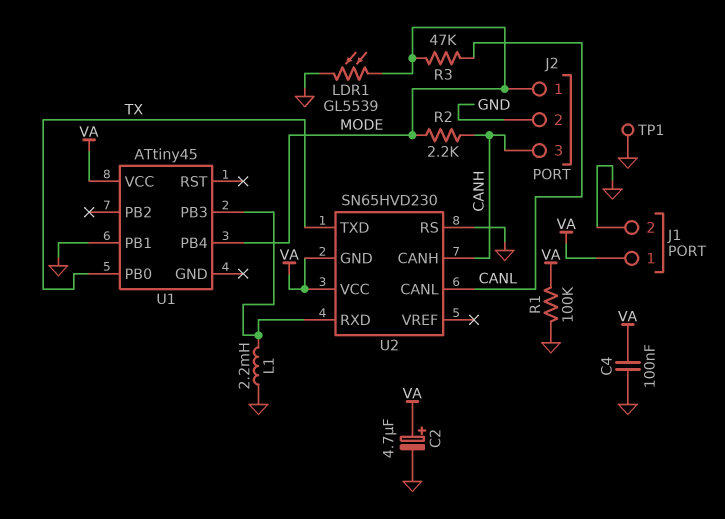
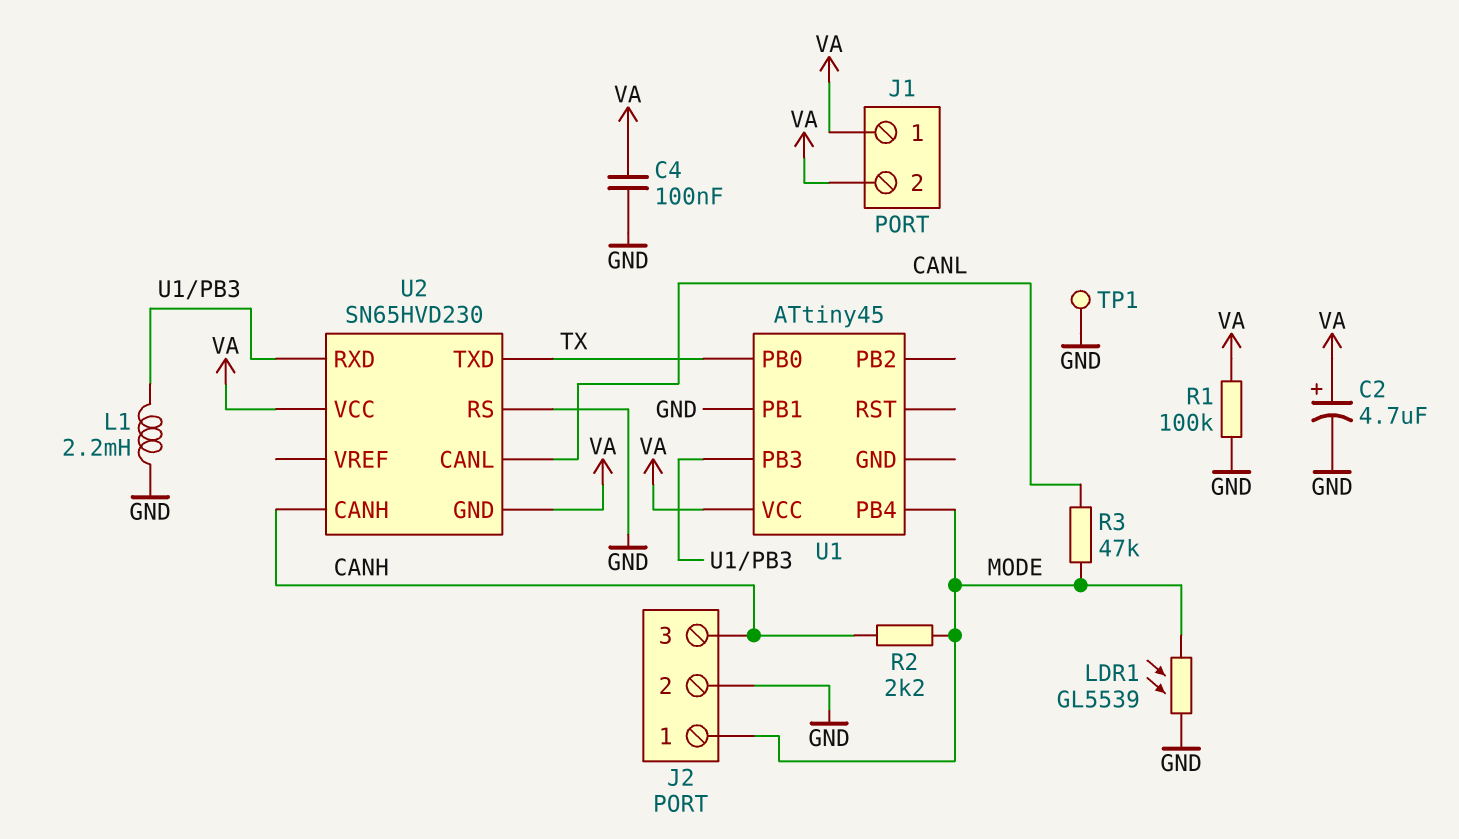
J1 pin 2: GND -> VA

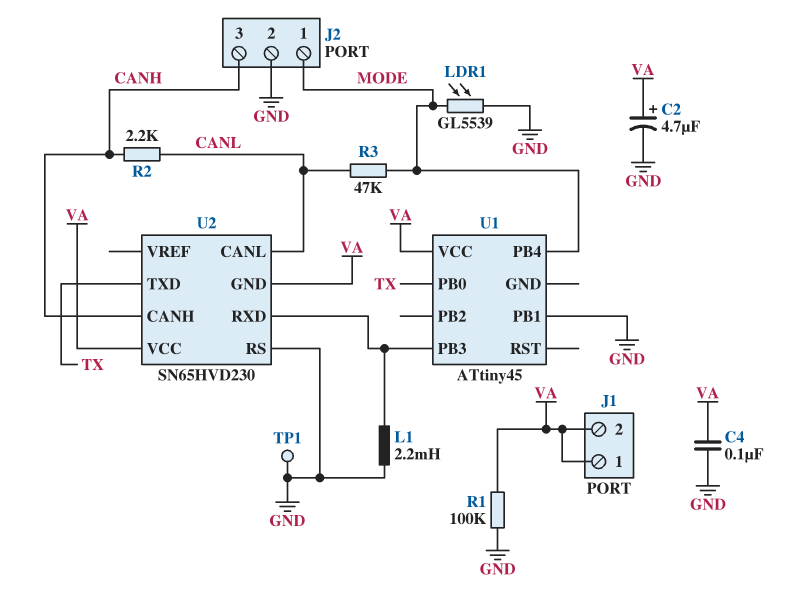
R2: 2.2k (CANH, MODE) -> 2.2k (CANH, CANL)

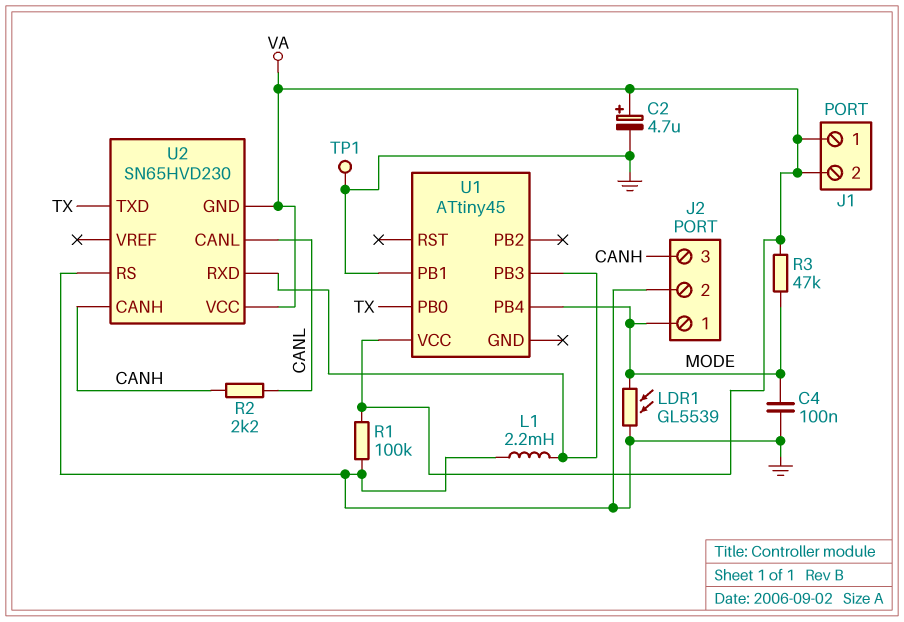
C4: 100nF (GND, VA) -> 100nF (GND, MODE)
R3: 47k (CANL, MODE) -> 47k (MODE, VA)

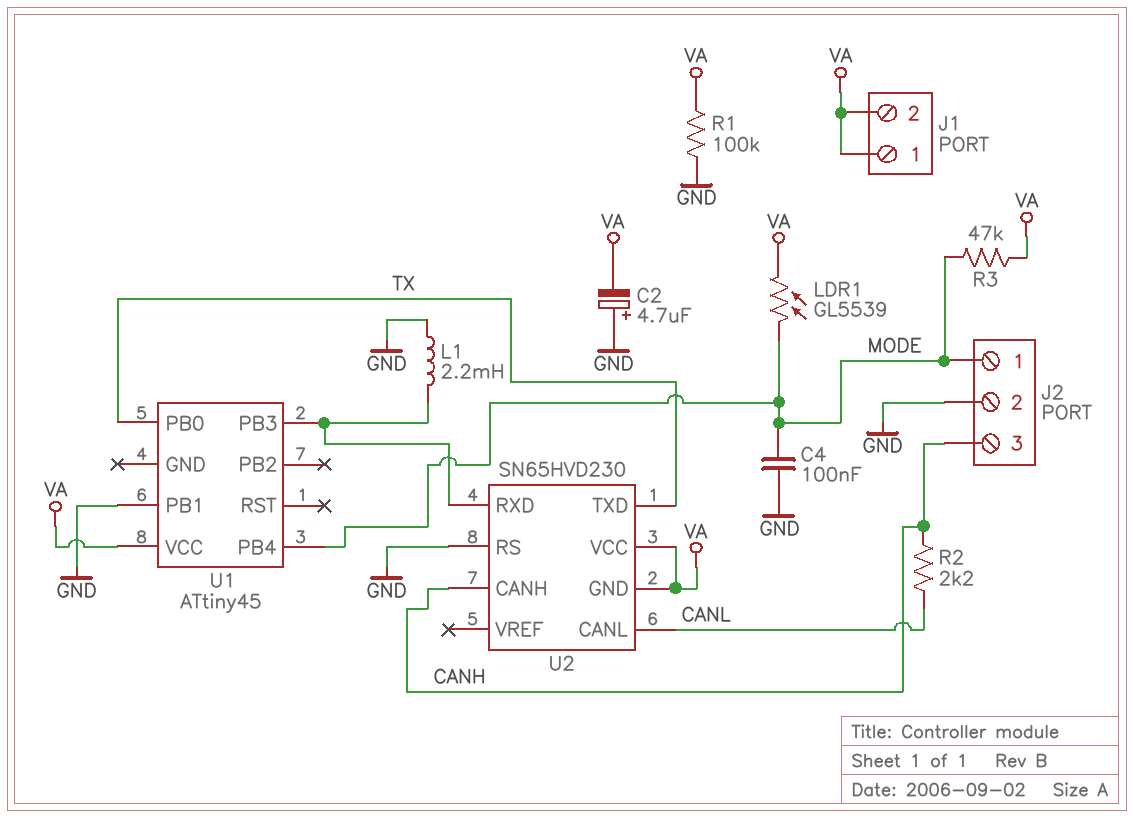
C2: 4.7uF (plus VA, minus GND) -> 4.7uF (plus GND, minus VA)
LDR1: GL5539 (GND, MODE) -> GL5539 (MODE, VA)
TP1: test point (GND) -> none

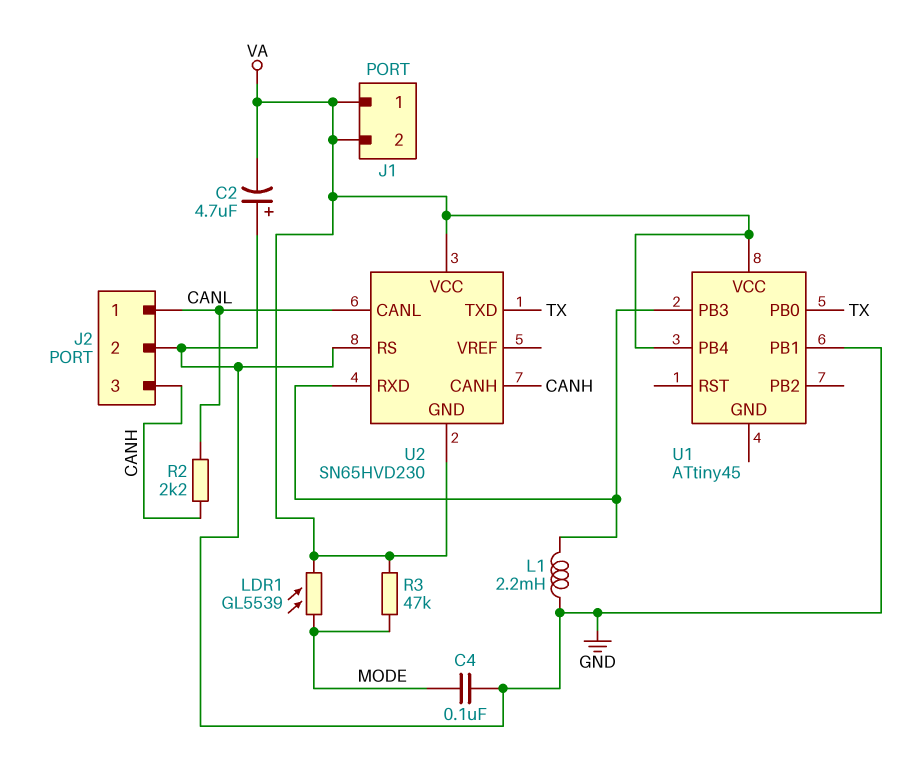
J2 pin 1: MODE -> CANL
R1: 100k (GND, VA) -> none
U1 pin PB4: MODE -> VA

